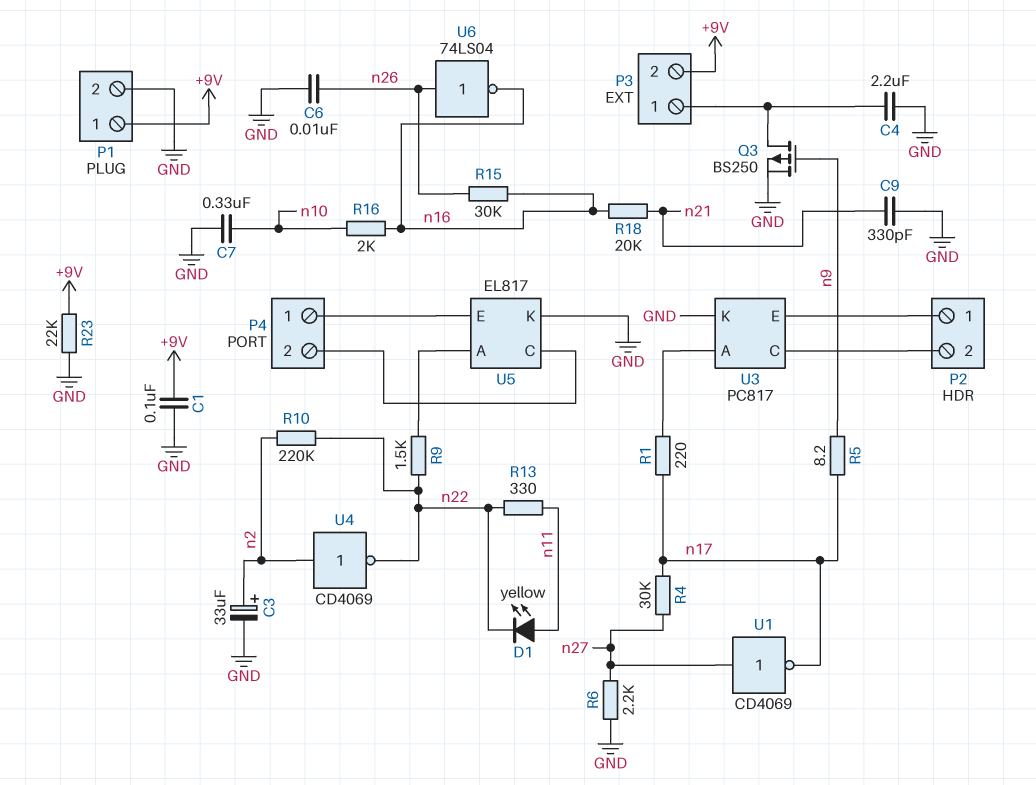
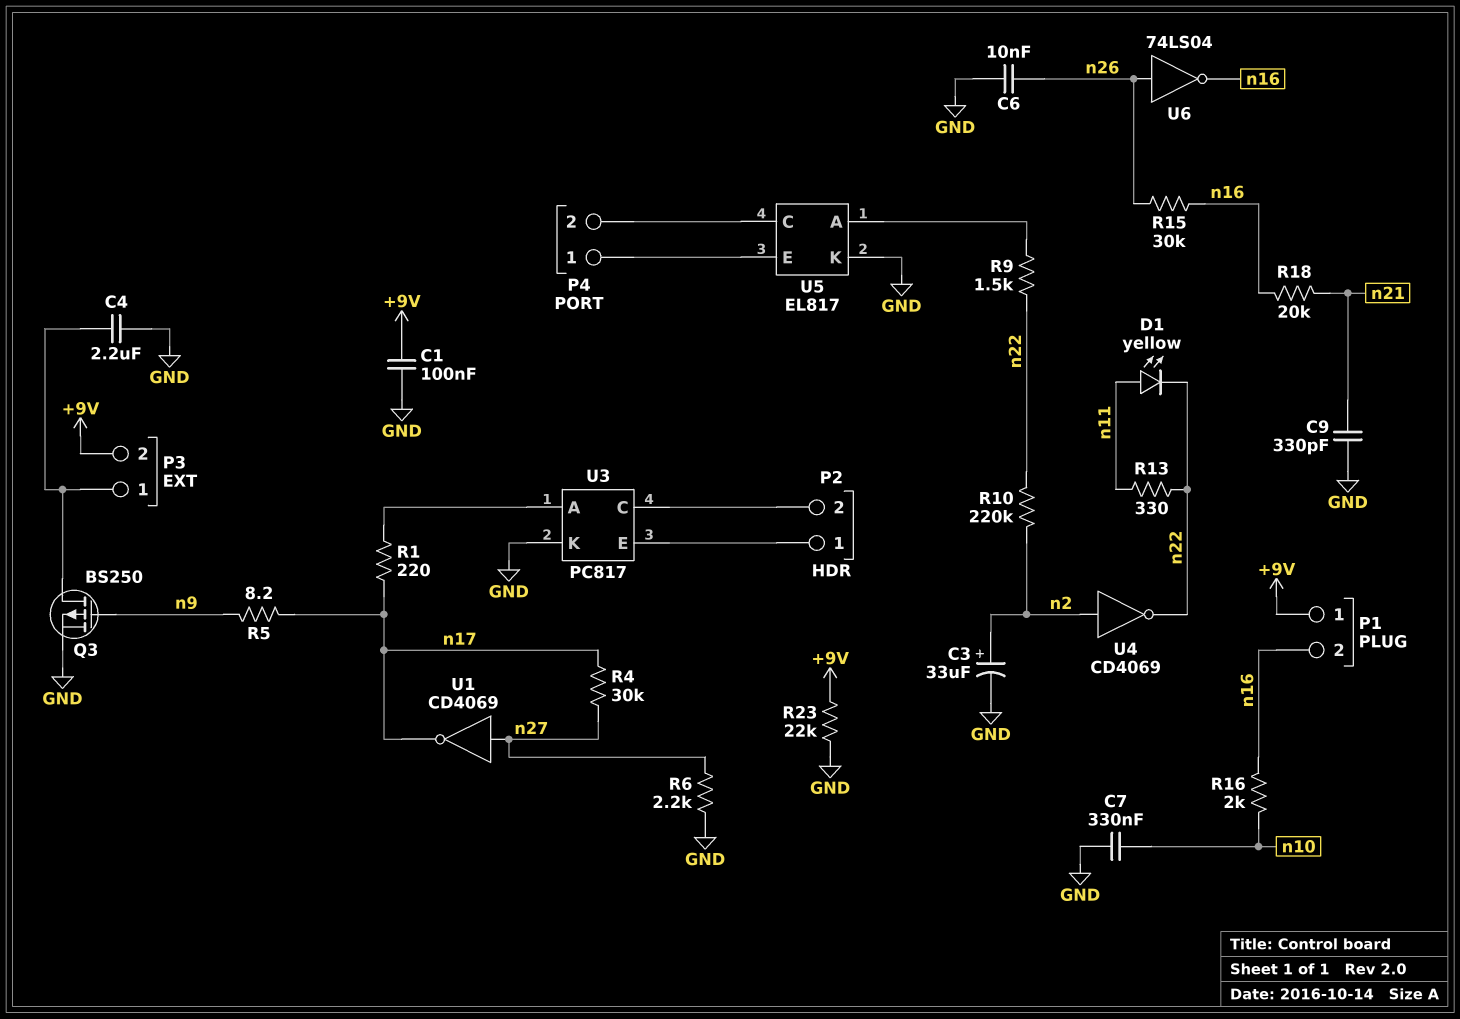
P1 pin 2: GND -> n16

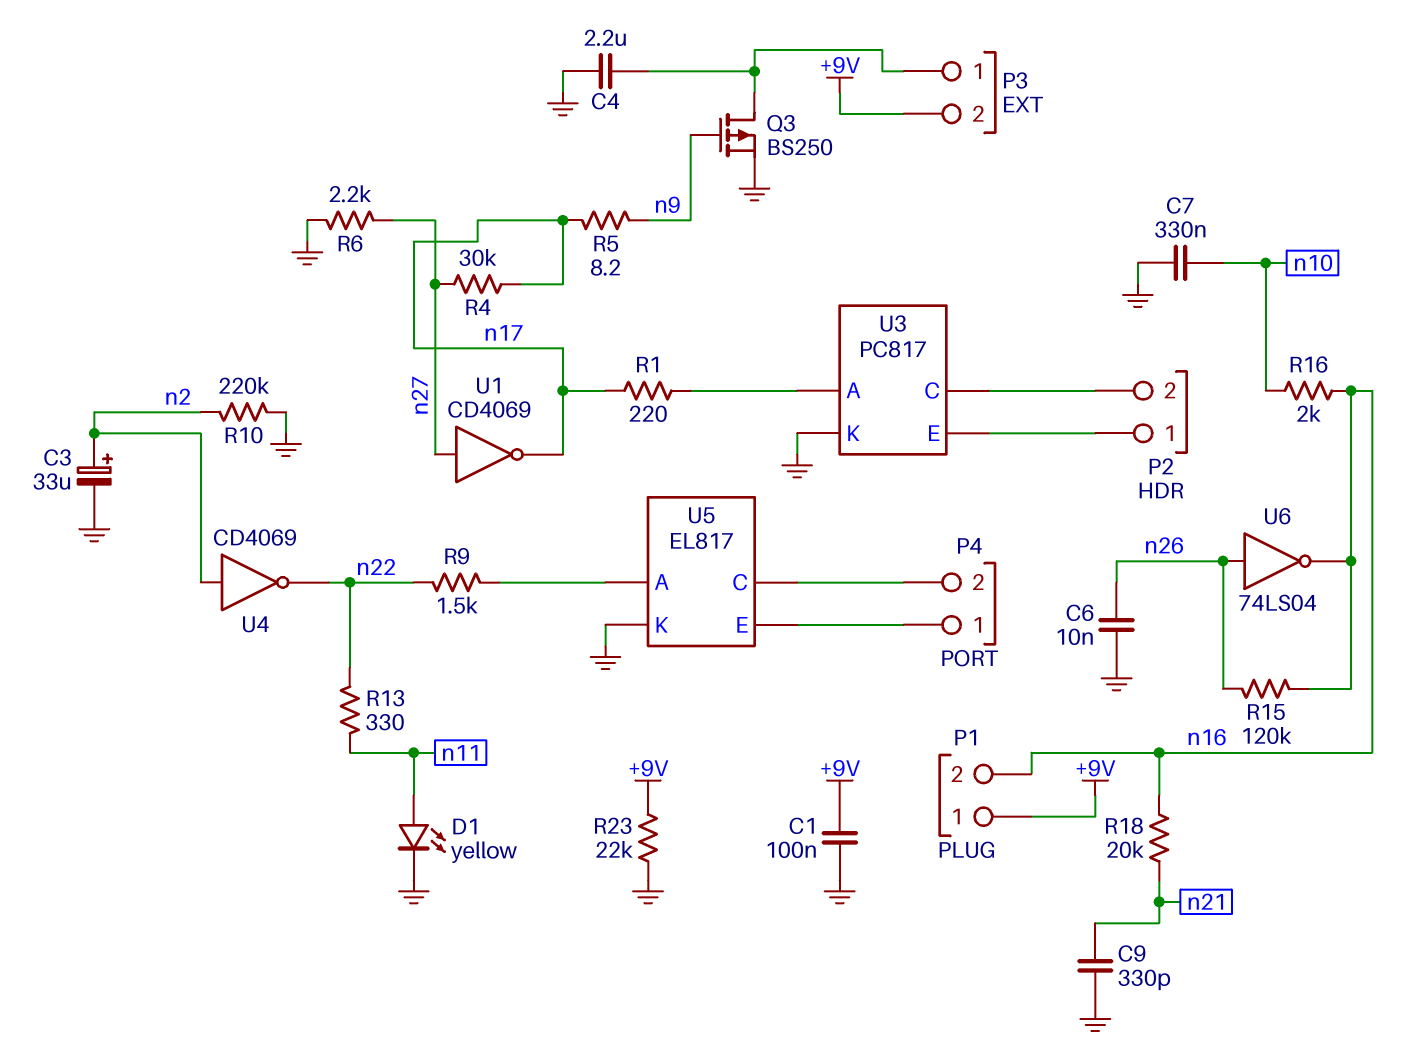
D1: LED yellow (A n11, K n22) -> LED yellow (A n11, K GND)
R10: 220k (n2, n22) -> 220k (GND, n2)
R15: 30k (n16, n26) -> 120k (n16, n26)

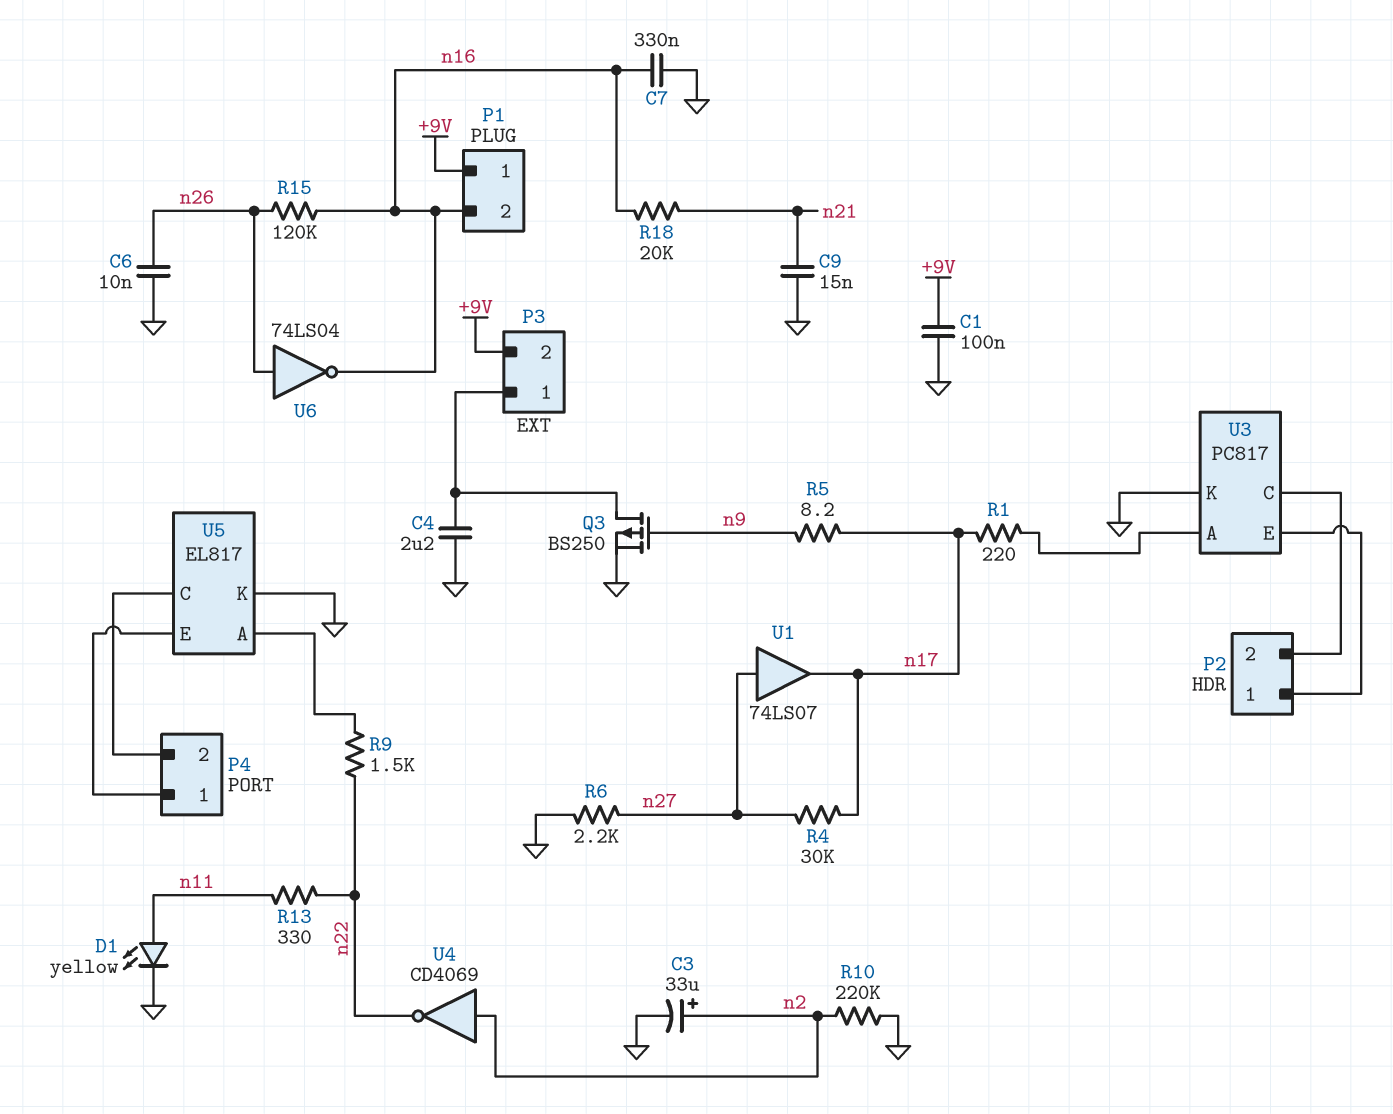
C7: 330nF (GND, n10) -> 330nF (GND, n16)
C9: 330pF (GND, n21) -> 15nF (GND, n21)
R16: 2k (n10, n16) -> none
R23: 22k (+9V, GND) -> none
U1: NOT CD4069 (in n27, out n17) -> buffer 74LS07 (in n27, out n17)

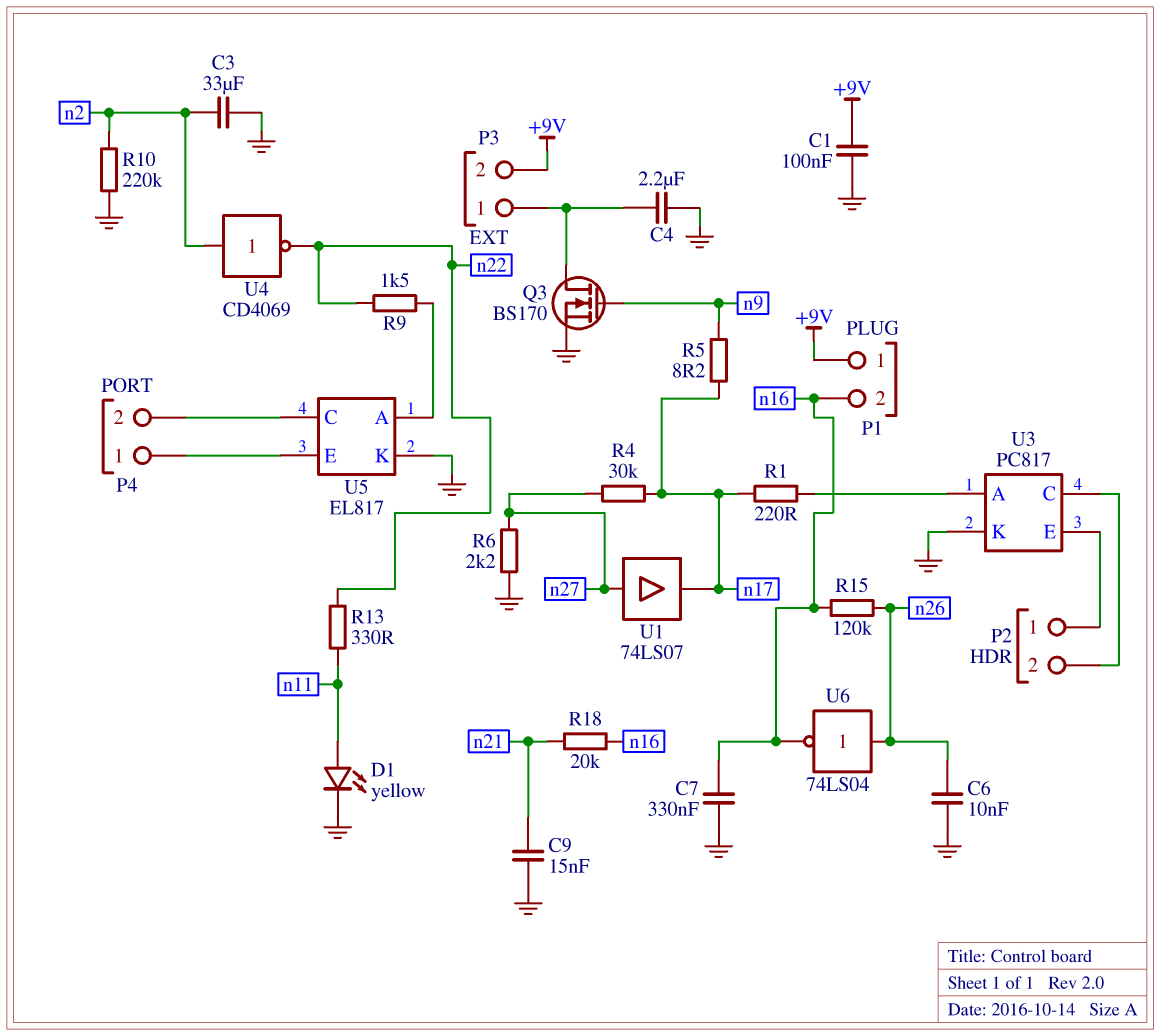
C3: 33uF (plus n2, minus GND) -> 33uF (GND, n2)
Q3: PMOS BS250 (G n9, D P3/1, S GND) -> NMOS BS170 (G n9, D P3/1, S GND)

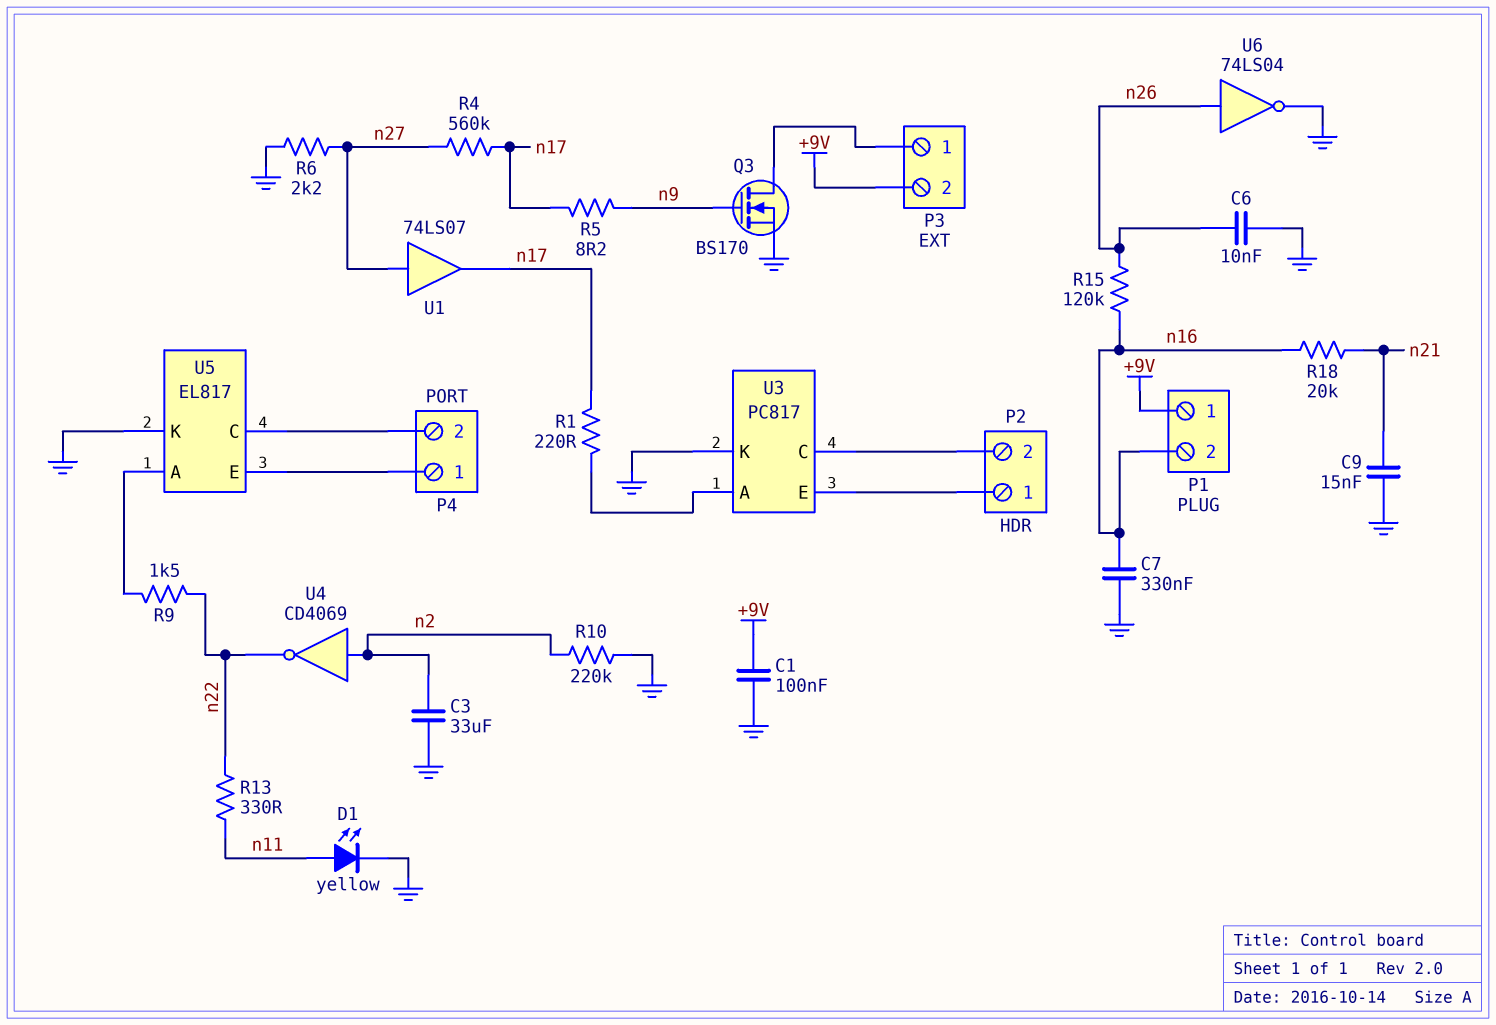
C4: 2.2uF (GND, P3/1) -> none
R4: 30k (n17, n27) -> 560k (n17, n27)
U6: NOT 74LS04 (in n26, out n16) -> NOT 74LS04 (in n26, out GND)

